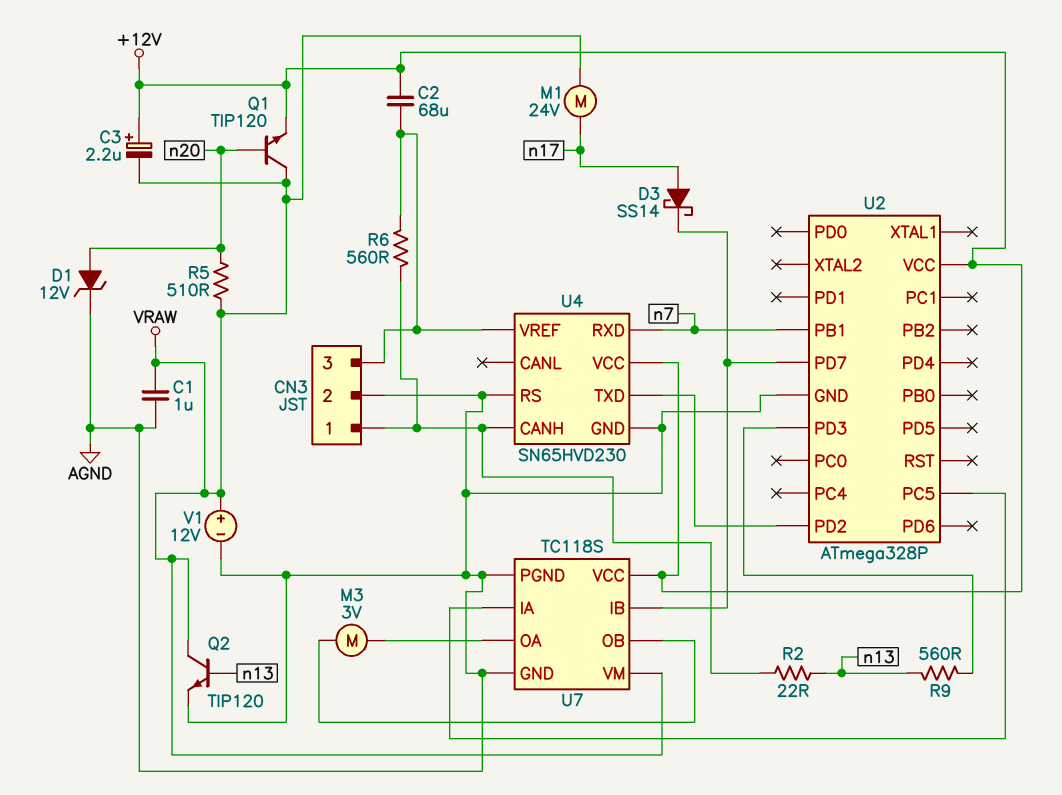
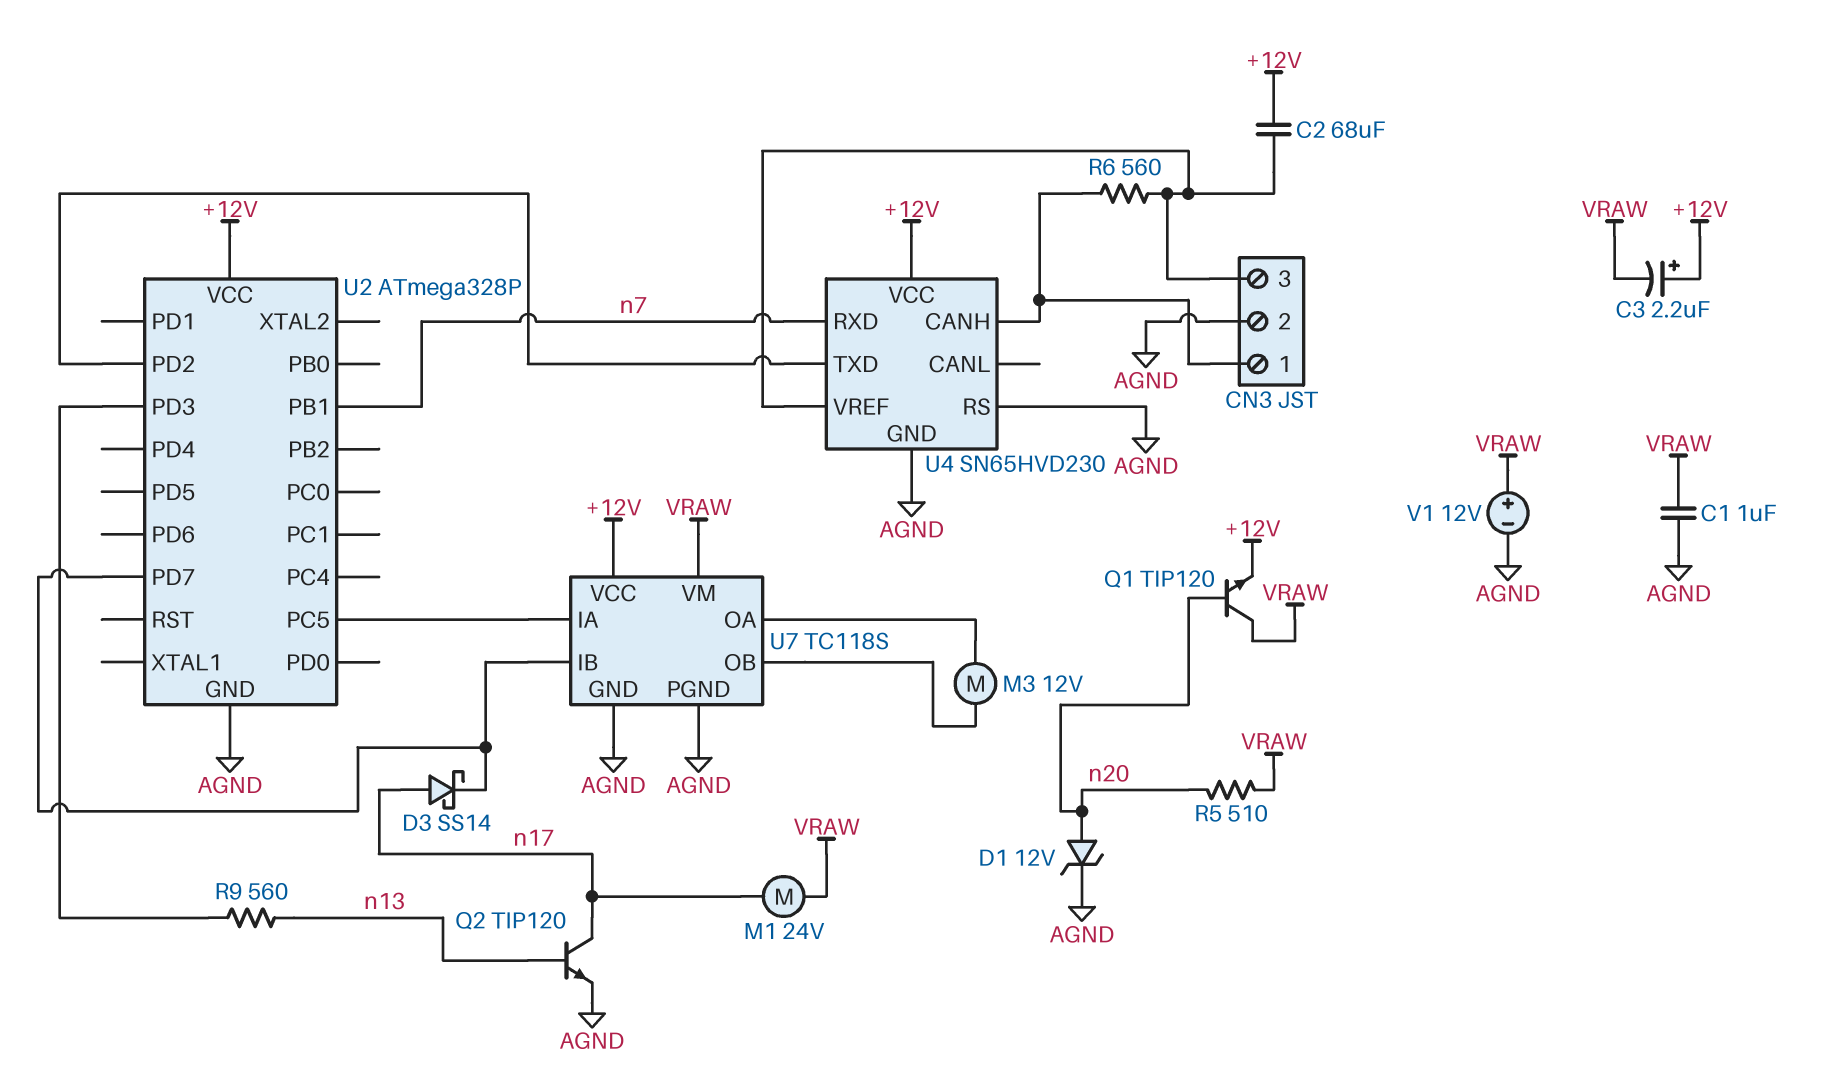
M3: motor 3V (U7/OA, U7/OB) -> motor 12V (U7/OA, U7/OB)
Q2: NPN TIP120 (B n13, C VRAW, E AGND) -> NPN TIP120 (B n13, C n17, E AGND)
R2: 22 (CN3/1, n13) -> none

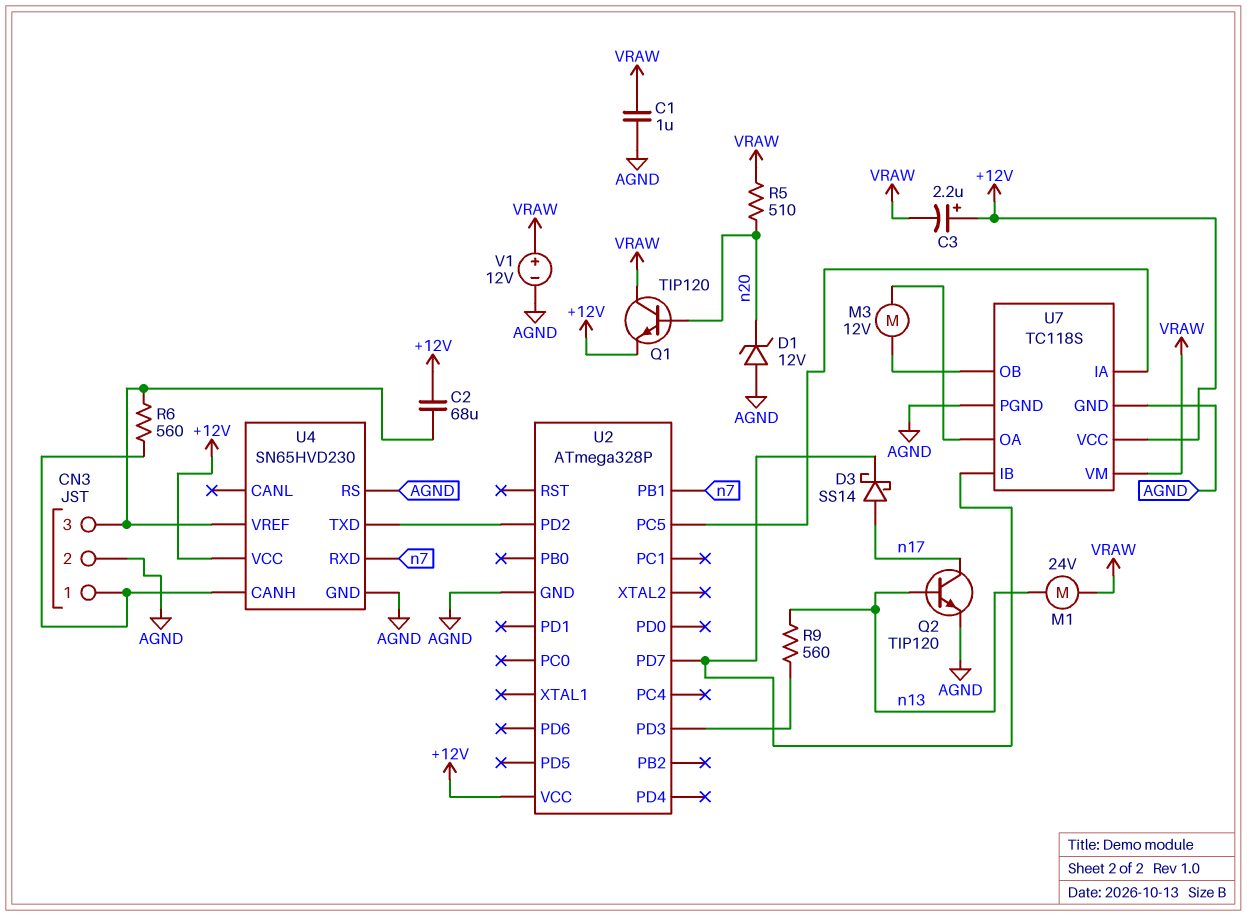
D1: zener 12V (A n20, K AGND) -> zener 12V (A AGND, K n20)
M1: motor 24V (VRAW, n17) -> motor 24V (VRAW, n13)

